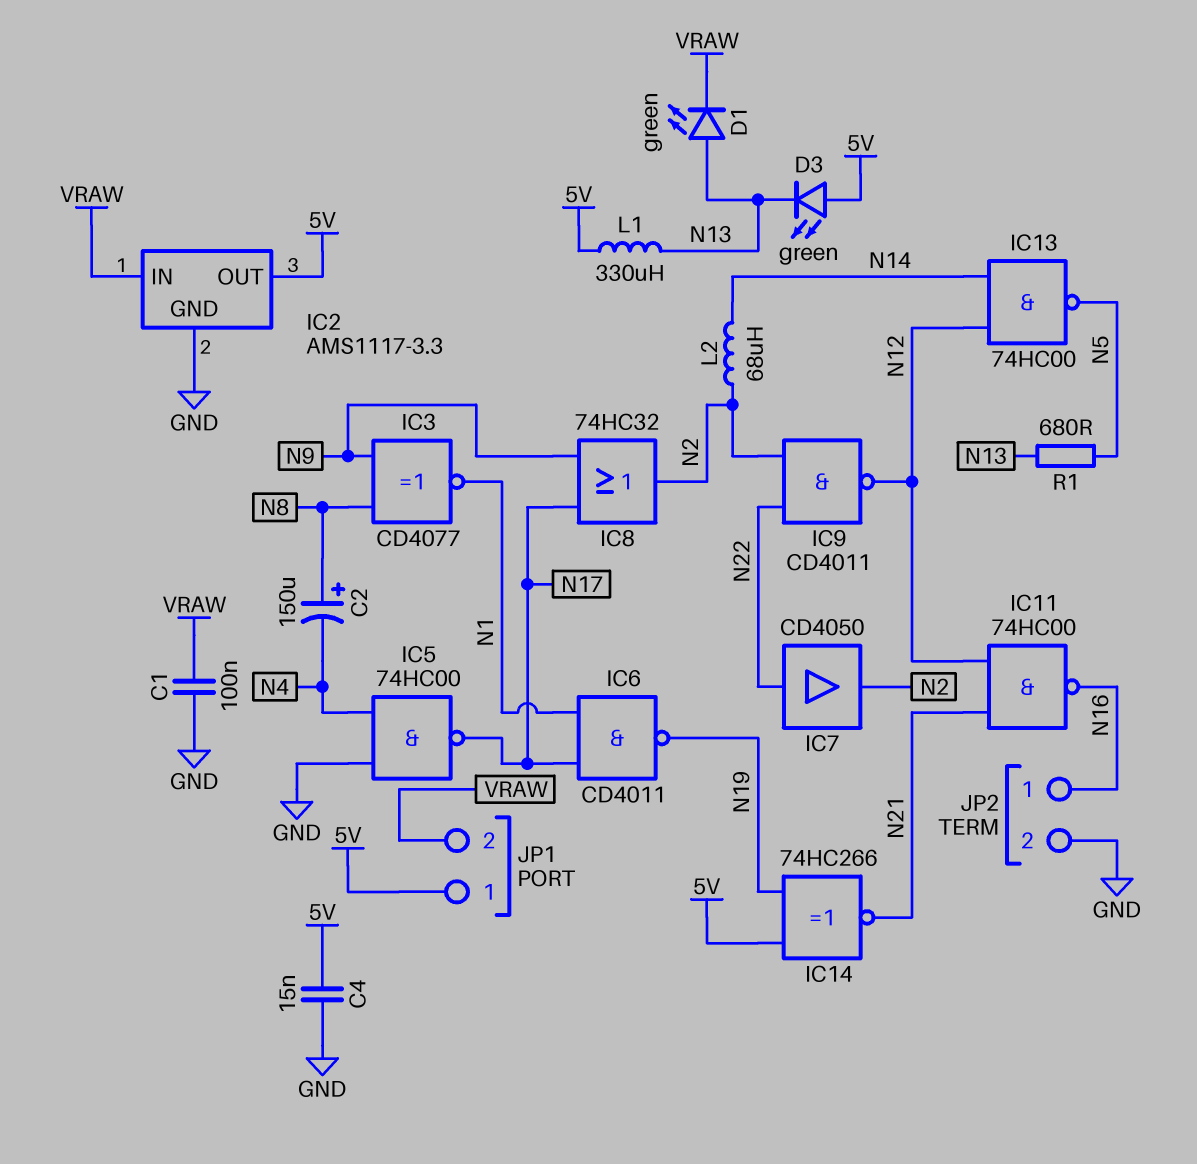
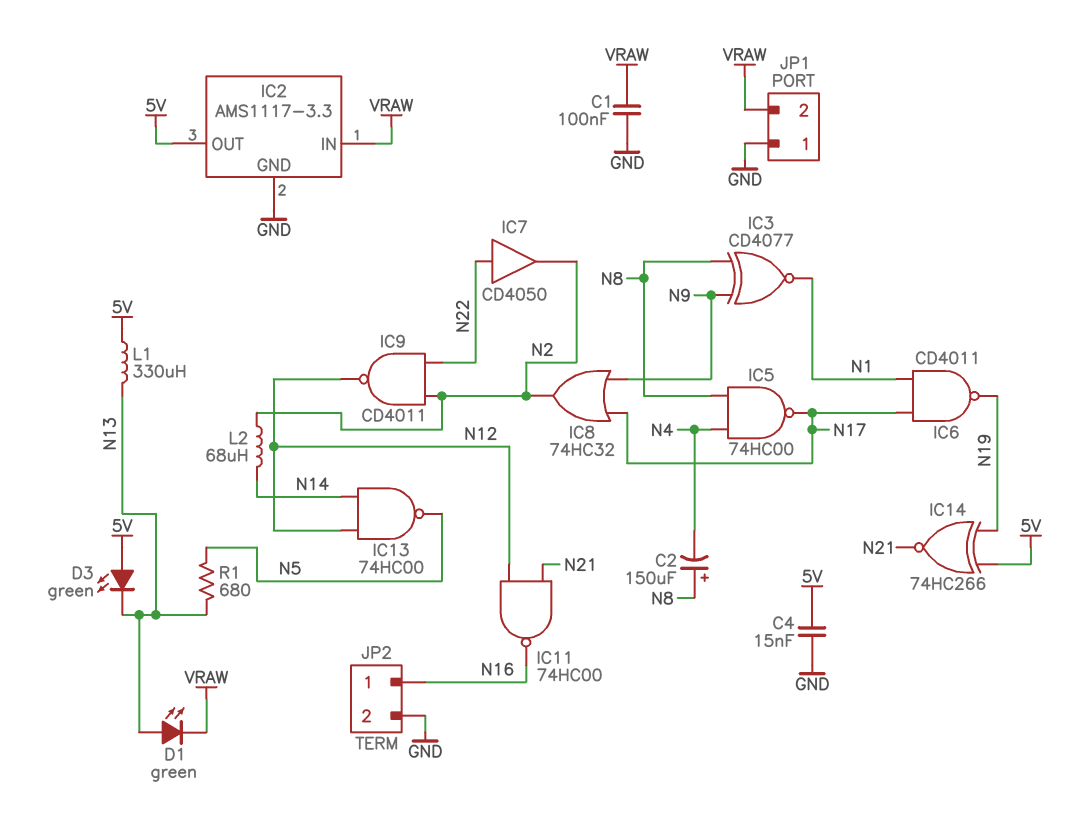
IC5: NAND 74HC00 (in GND, in N4, out N17) -> NAND 74HC00 (in N4, in N8, out N17)
JP1 pin 1: 5V -> GND

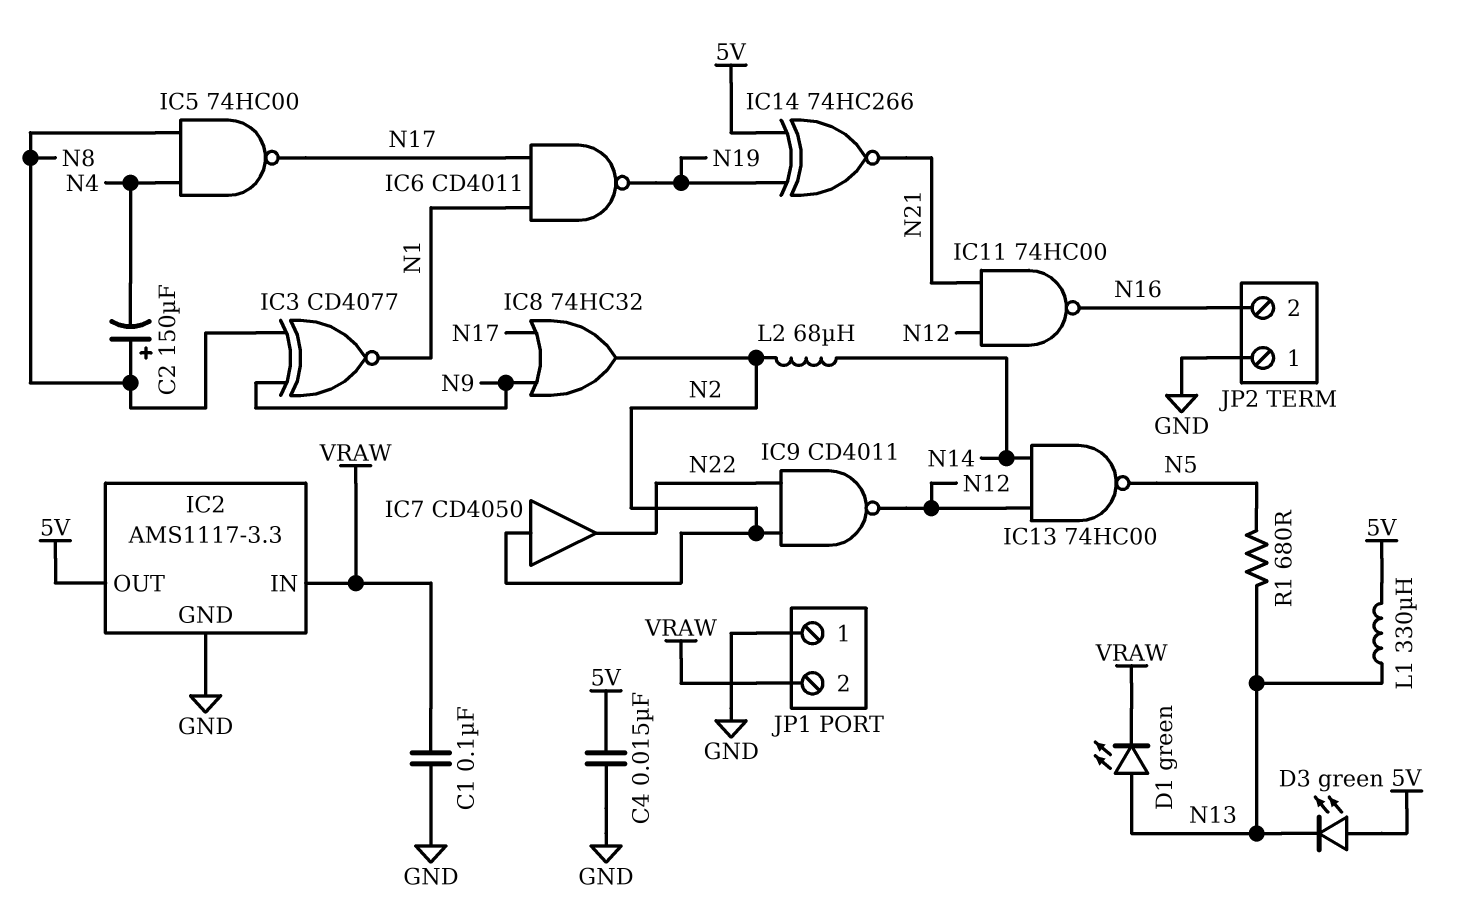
IC7: buffer CD4050 (in N22, out N2) -> buffer CD4050 (in N2, out N22)
JP2 pin 1: N16 -> GND
JP2 pin 2: GND -> N16

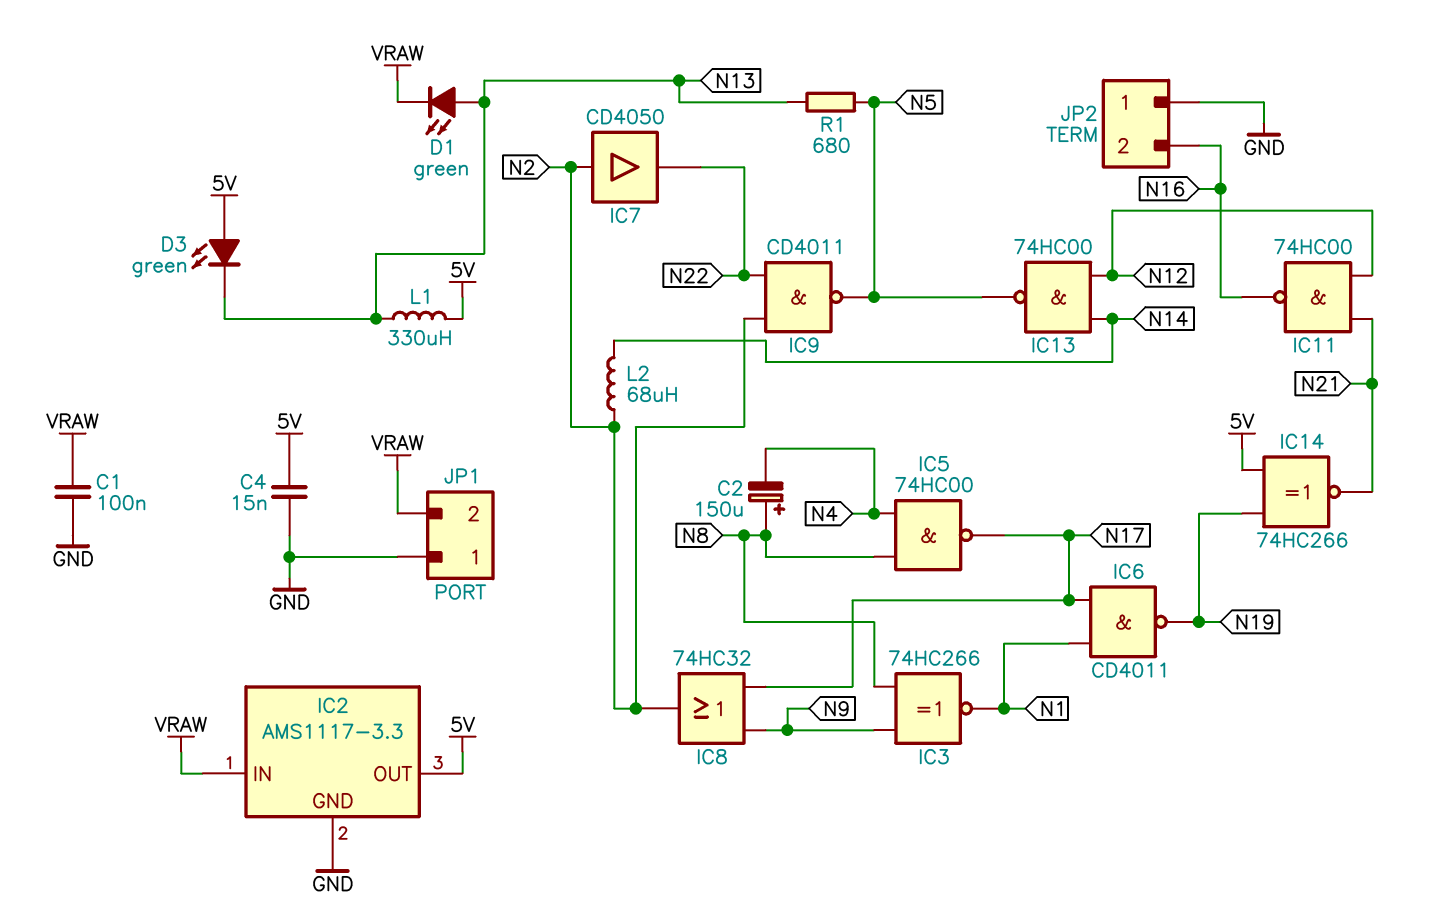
IC3: XNOR CD4077 (in N8, in N9, out N1) -> XNOR 74HC266 (in N8, in N9, out N1)
IC9: NAND CD4011 (in N2, in N22, out N12) -> NAND CD4011 (in N2, in N22, out N5)

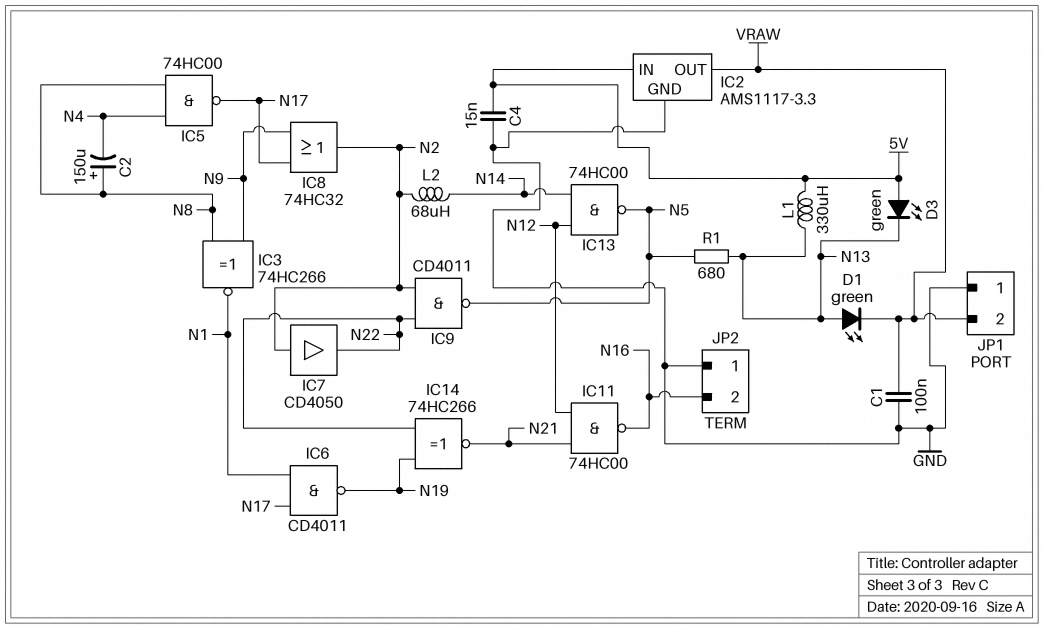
IC2 pin IN: VRAW -> 5V
IC2 pin OUT: 5V -> VRAW
IC14: XNOR 74HC266 (in 5V, in N19, out N21) -> XNOR 74HC266 (in N19, in N22, out N21)

